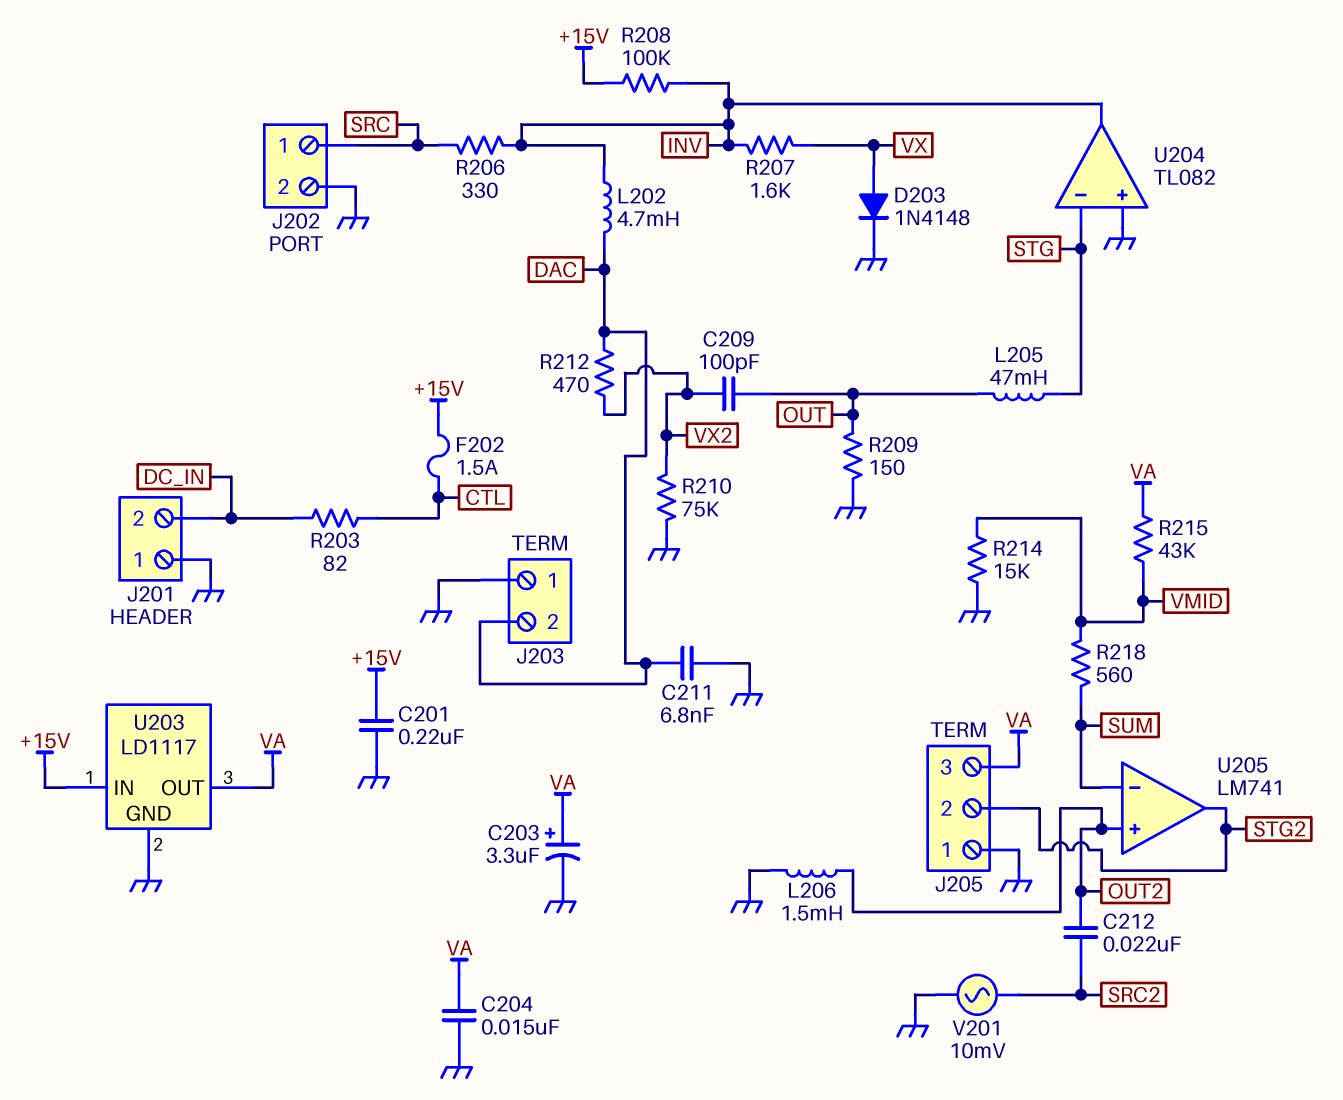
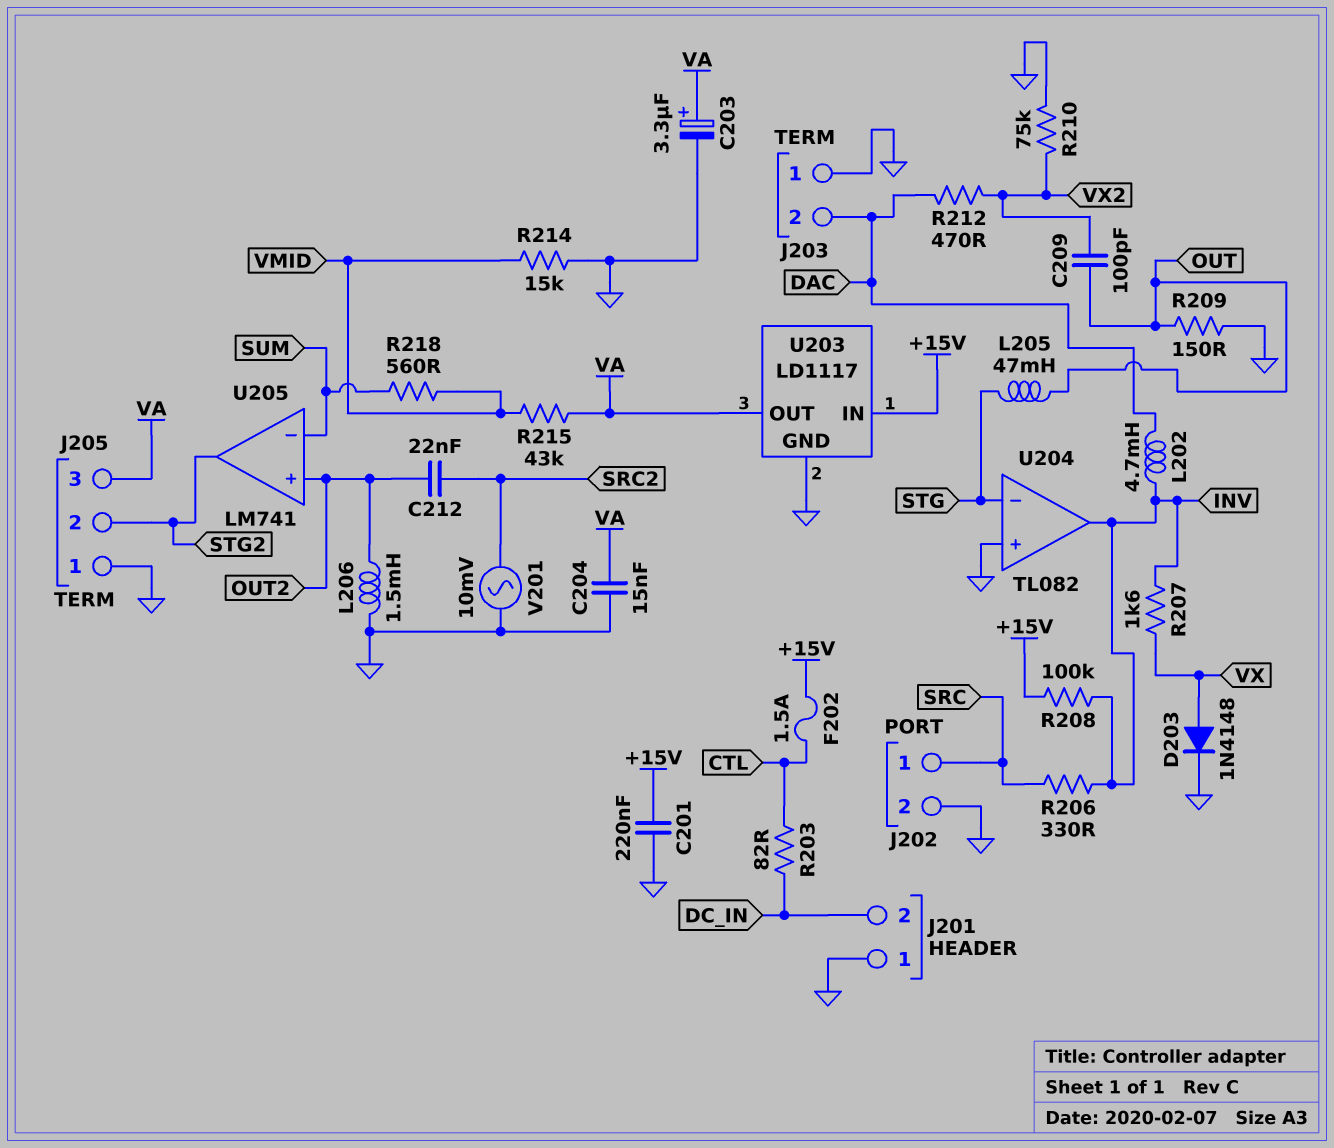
C211: 6.8nF (DAC, GND) -> none

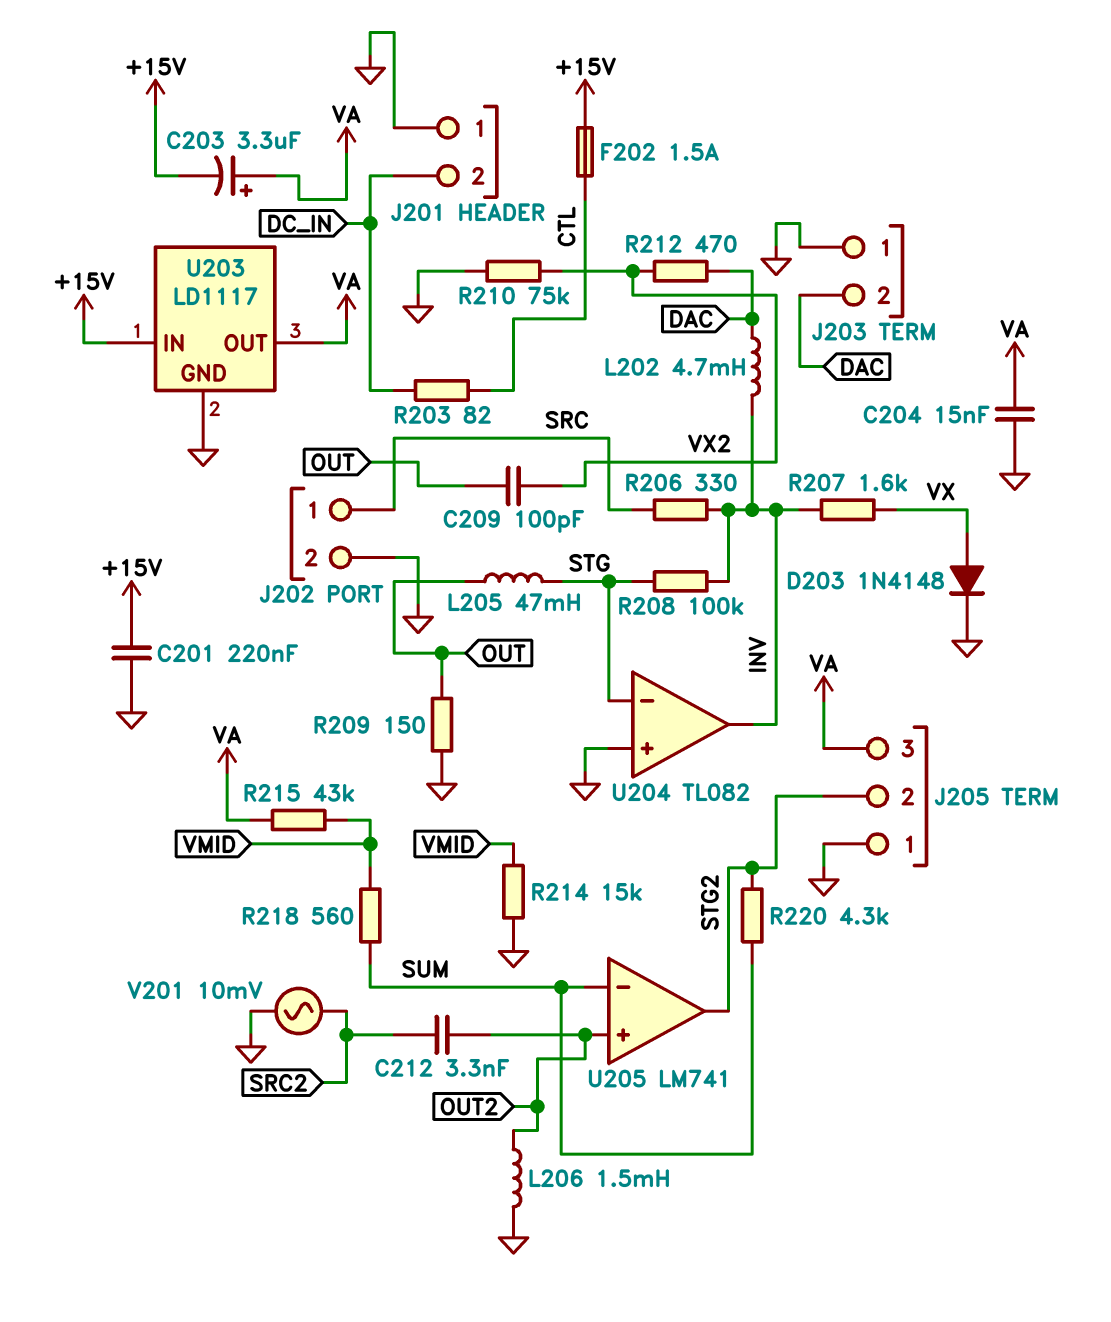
C203: 3.3uF (plus VA, minus GND) -> 3.3uF (plus VA, minus +15V)
C212: 22nF (OUT2, SRC2) -> 3.3nF (OUT2, SRC2)
R208: 100k (+15V, INV) -> 100k (INV, STG)
R220: none -> 4.3k (STG2, SUM)

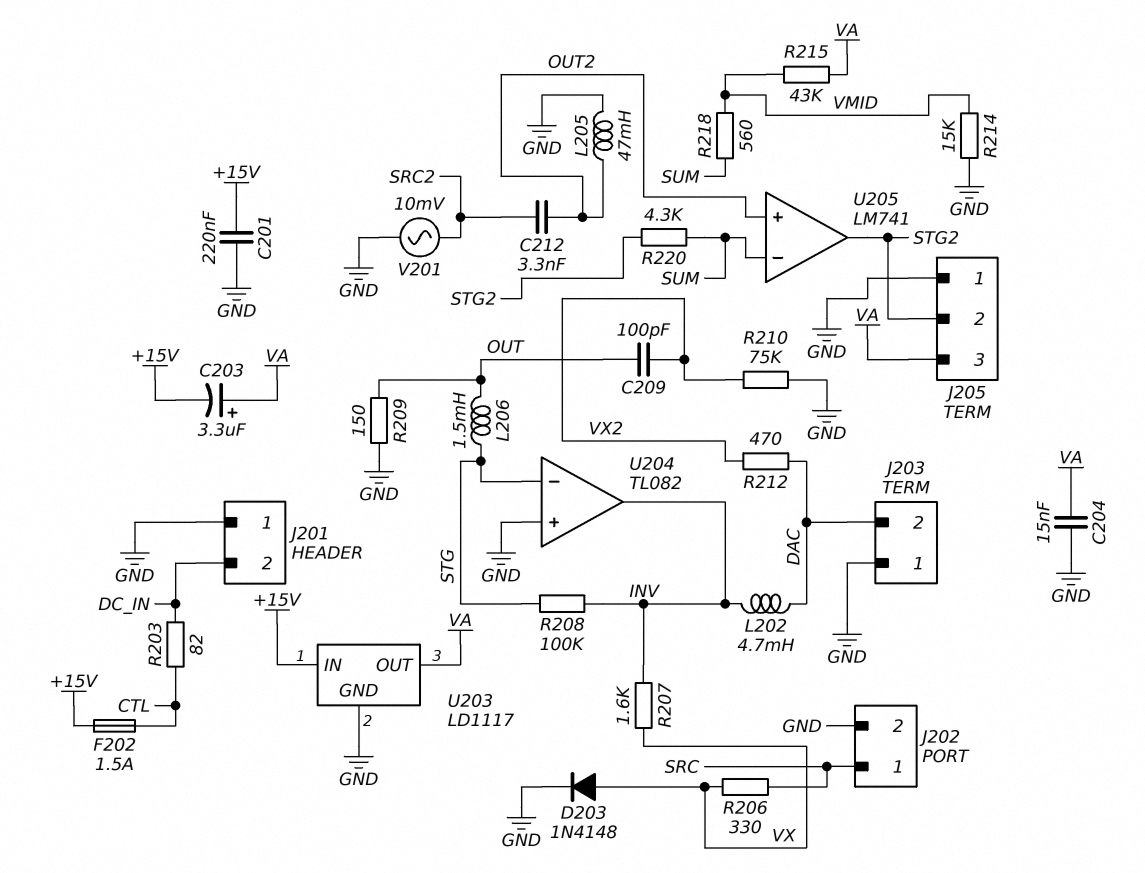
L205: 47mH (OUT, STG) -> 47mH (GND, OUT2)
L206: 1.5mH (GND, OUT2) -> 1.5mH (OUT, STG)
R206: 330 (INV, SRC) -> 330 (SRC, VX)

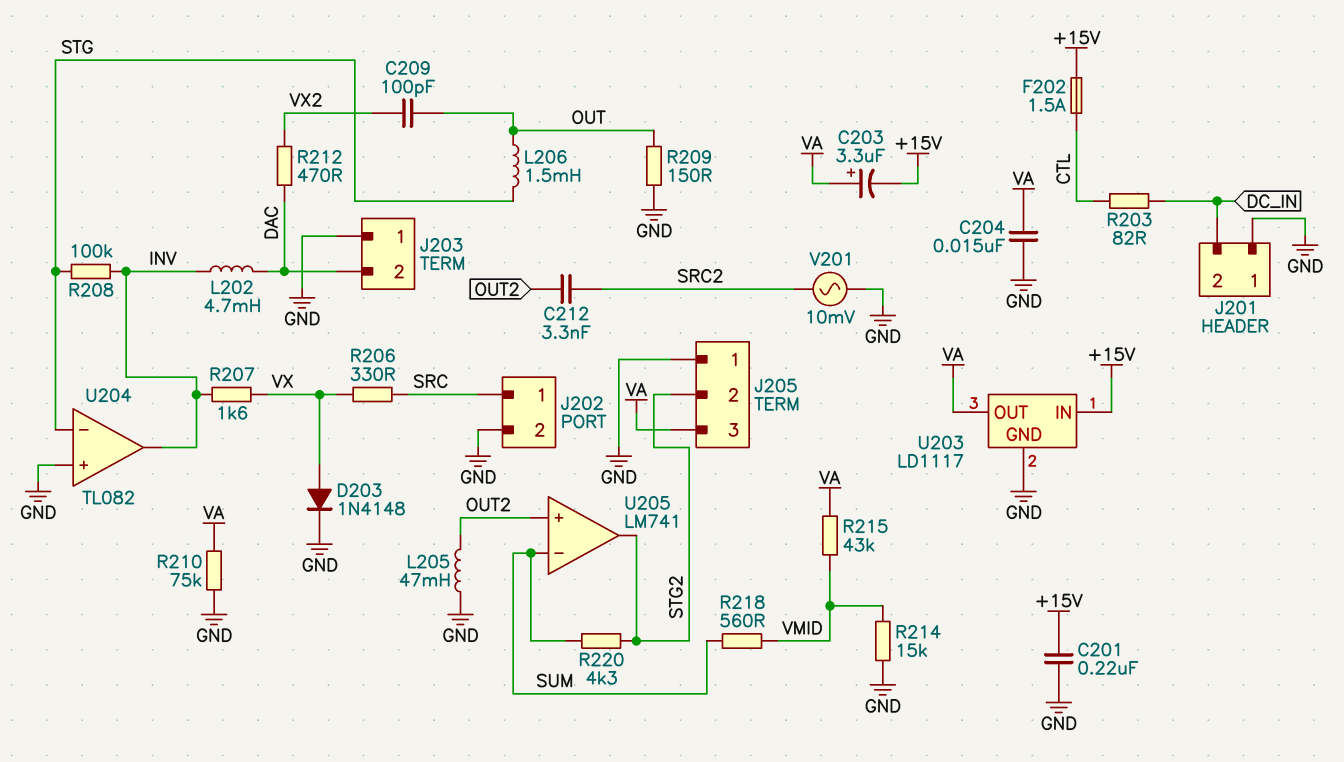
R210: 75k (GND, VX2) -> 75k (GND, VA)

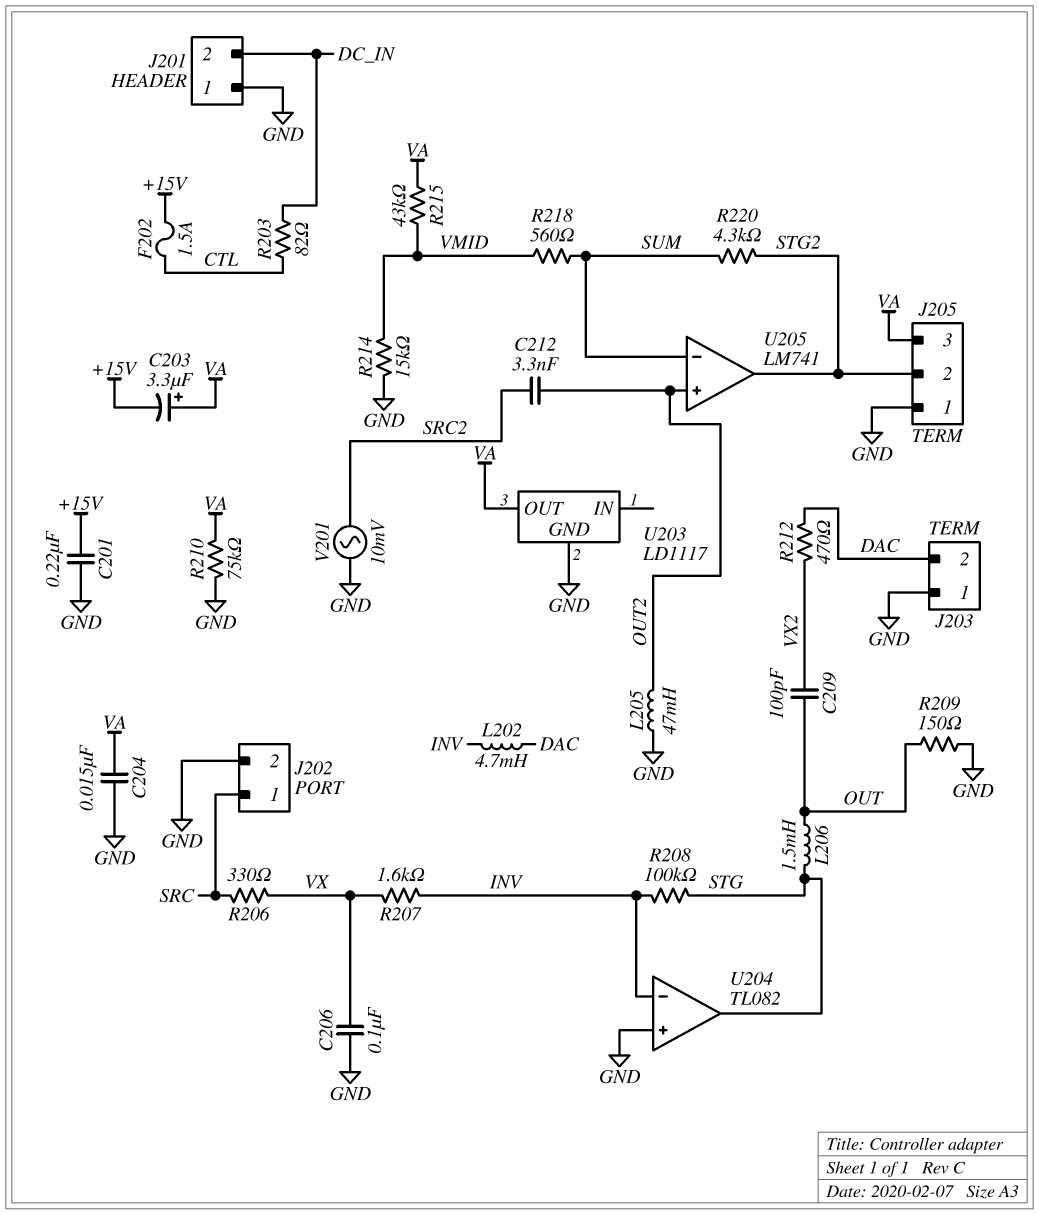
C206: none -> 100nF (GND, VX)
D203: diode 1N4148 (A VX, K GND) -> none
U203 pin IN: +15V -> none
U204 pin in-: STG -> INV
U204 pin out: INV -> STG

